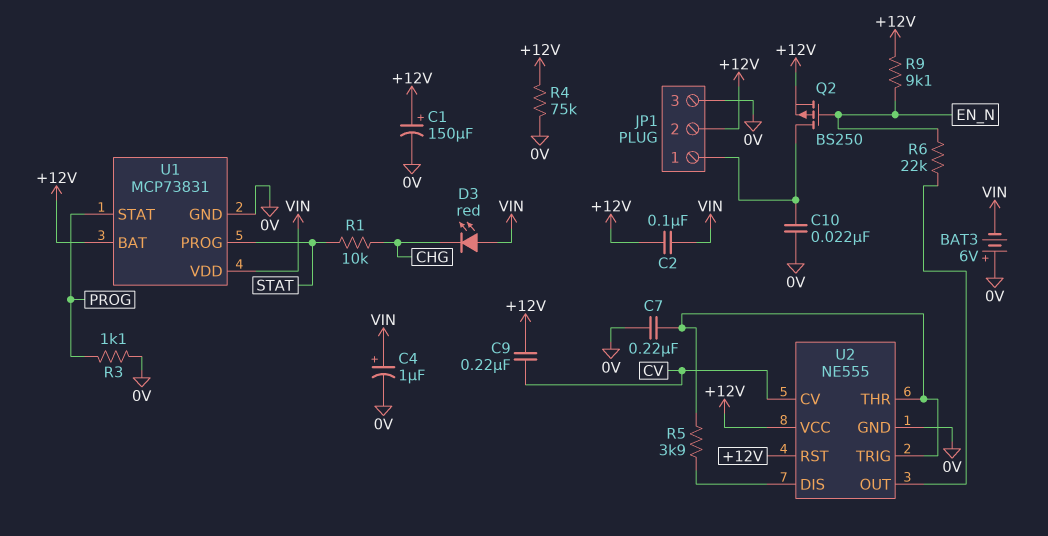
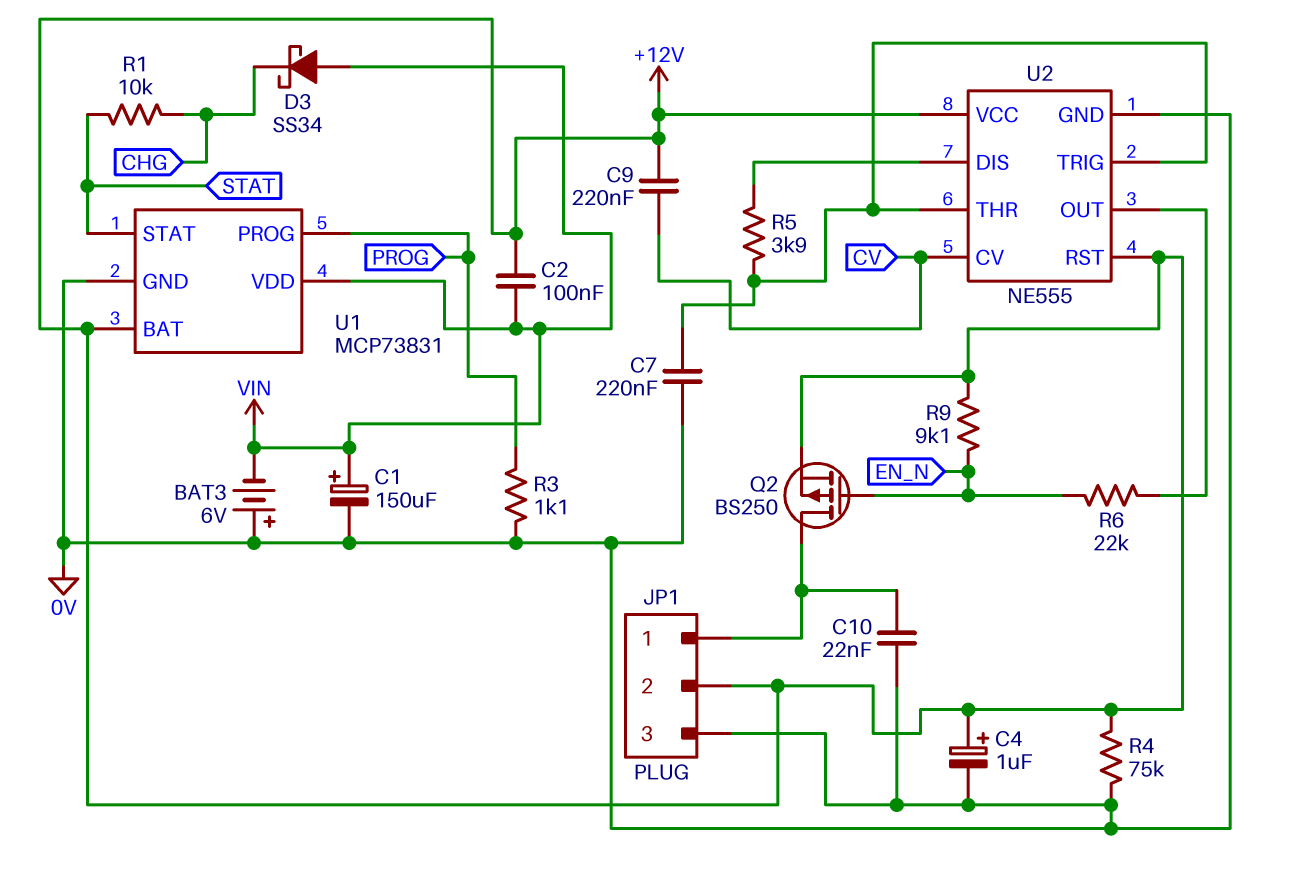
C1: 150uF (plus +12V, minus 0V) -> 150uF (plus VIN, minus 0V)
C4: 1uF (plus VIN, minus 0V) -> 1uF (plus +12V, minus 0V)
D3: LED red (A VIN, K CHG) -> schottky SS34 (A VIN, K CHG)
U1 pin PROG: STAT -> PROG
U1 pin STAT: PROG -> STAT

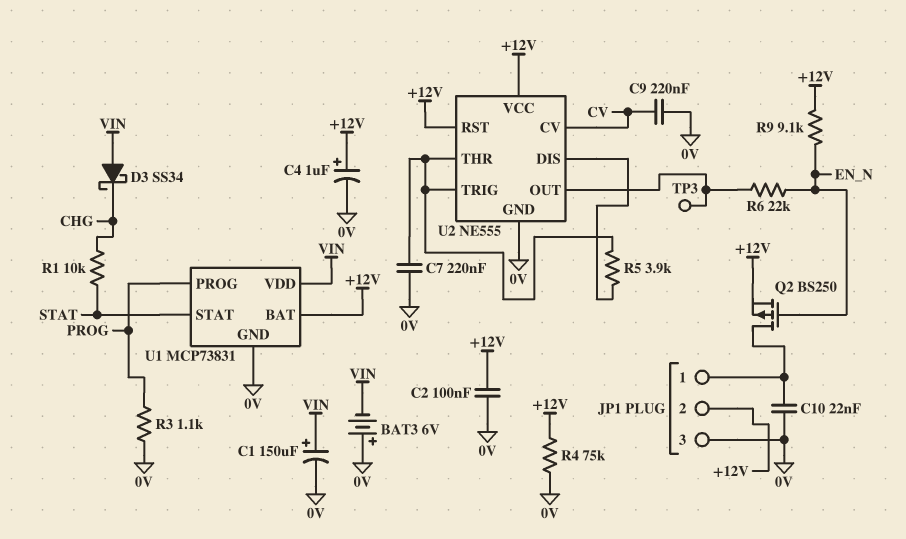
C2: 100nF (+12V, VIN) -> 100nF (+12V, 0V)
C9: 220nF (+12V, CV) -> 220nF (0V, CV)
TP3: none -> test point (U2/OUT)

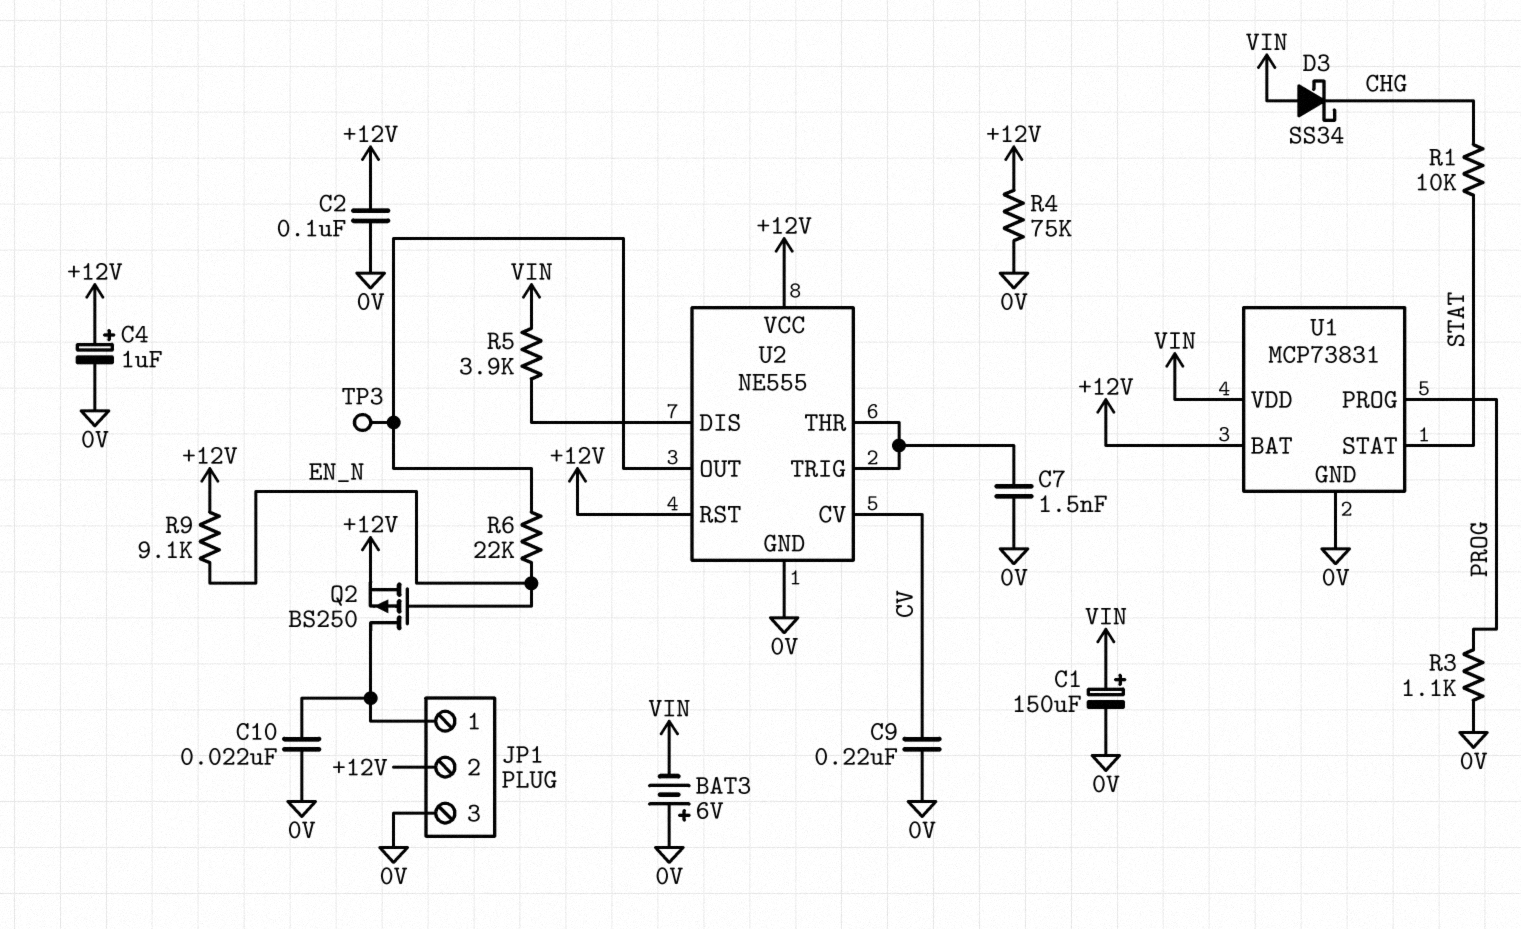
C7: 220nF (0V, U2/THR) -> 1.5nF (0V, U2/THR)
R5: 3.9k (U2/DIS, U2/THR) -> 3.9k (U2/DIS, VIN)

